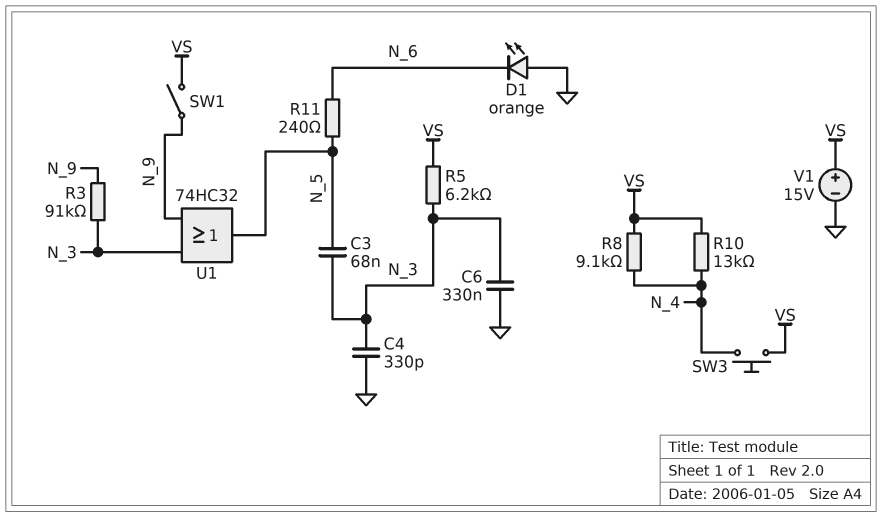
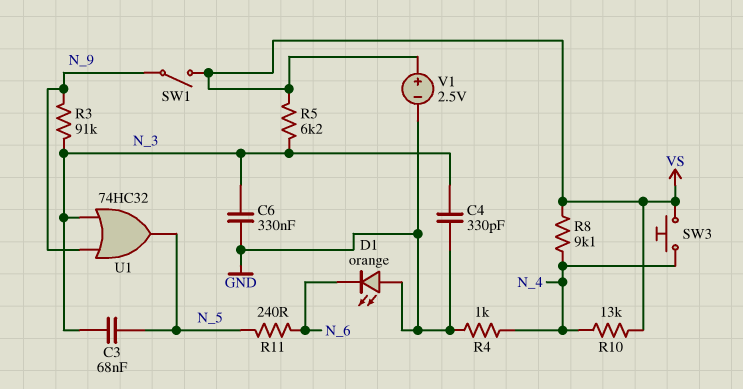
R4: none -> 1k (GND, N_4)
V1: 15V (plus VS, minus GND) -> 2.5V (plus VS, minus GND)

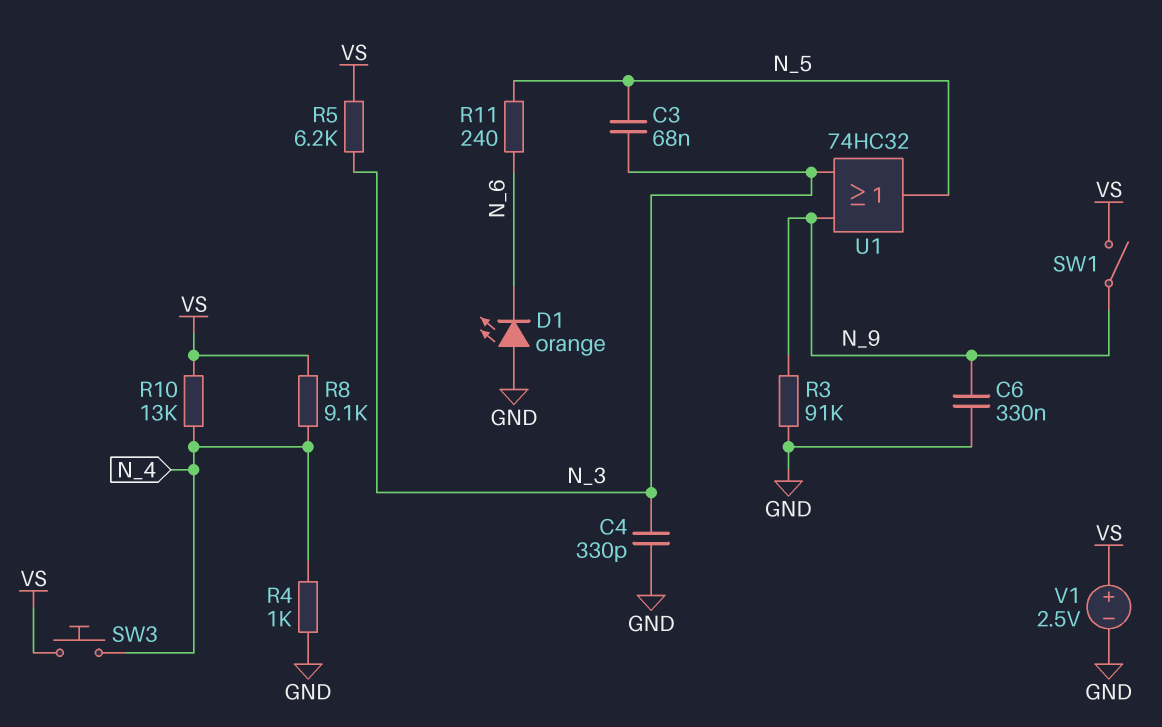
C6: 330nF (GND, N_3) -> 330nF (GND, N_9)
R3: 91k (N_3, N_9) -> 91k (GND, N_9)

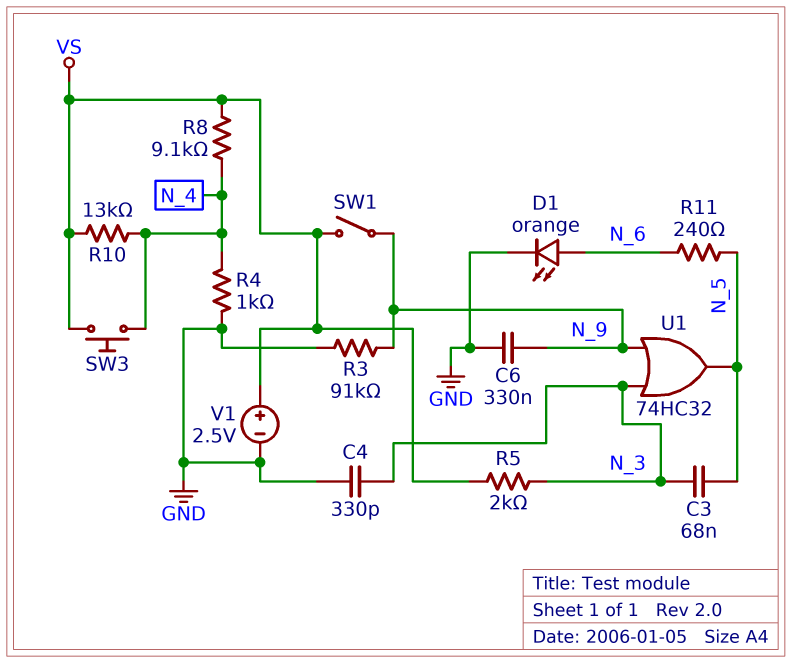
D1: LED orange (A GND, K N_6) -> LED orange (A N_6, K GND)
R5: 6.2k (N_3, VS) -> 2k (N_3, VS)

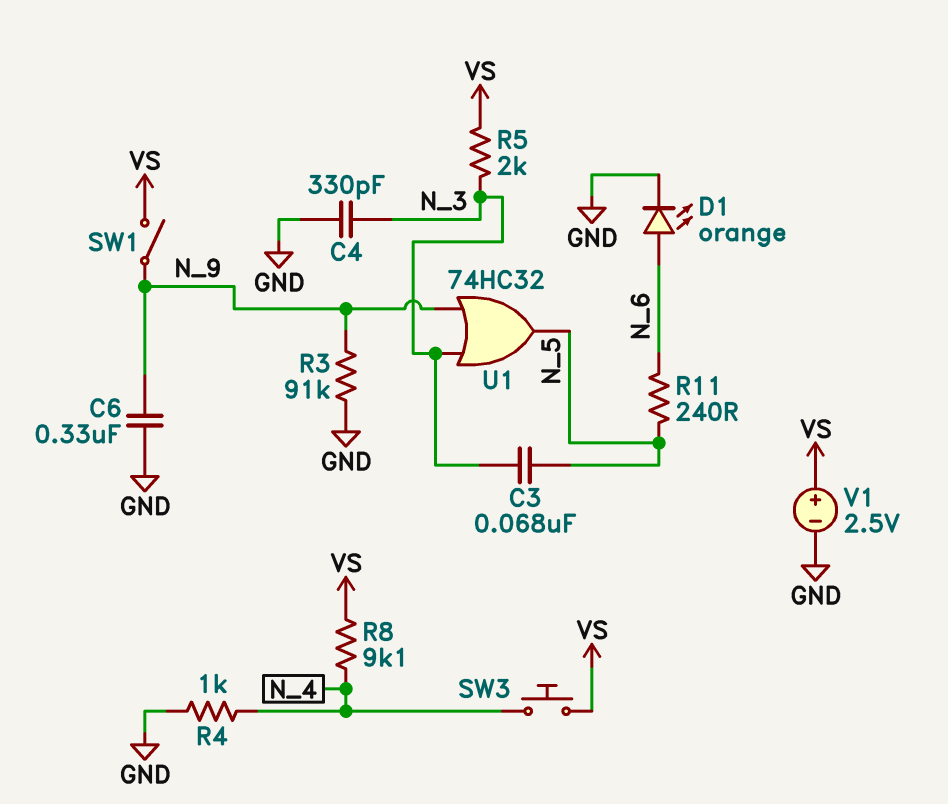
R10: 13k (N_4, VS) -> none

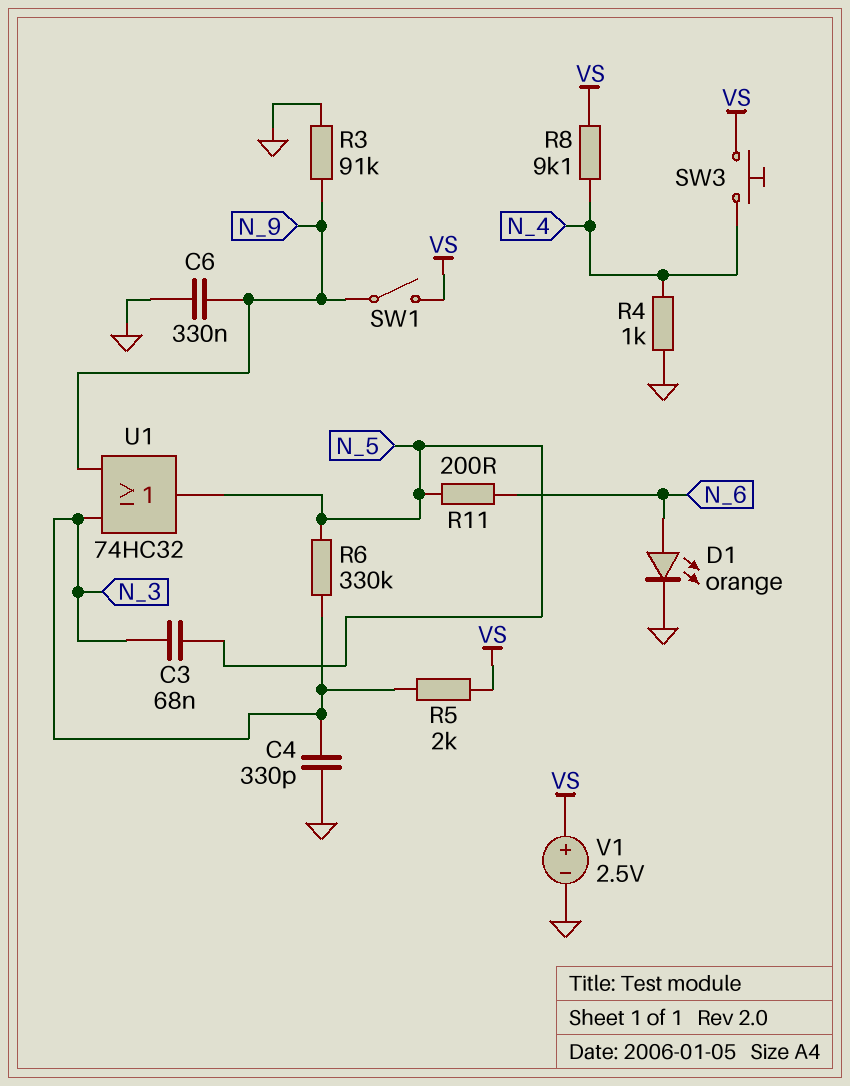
R6: none -> 330k (N_3, N_5)
R11: 240 (N_5, N_6) -> 200 (N_5, N_6)

